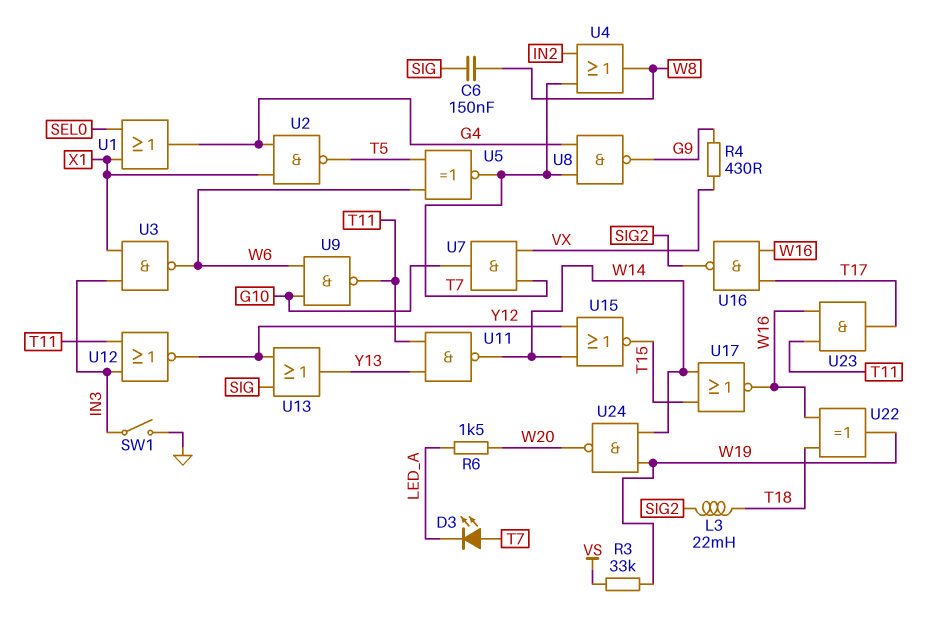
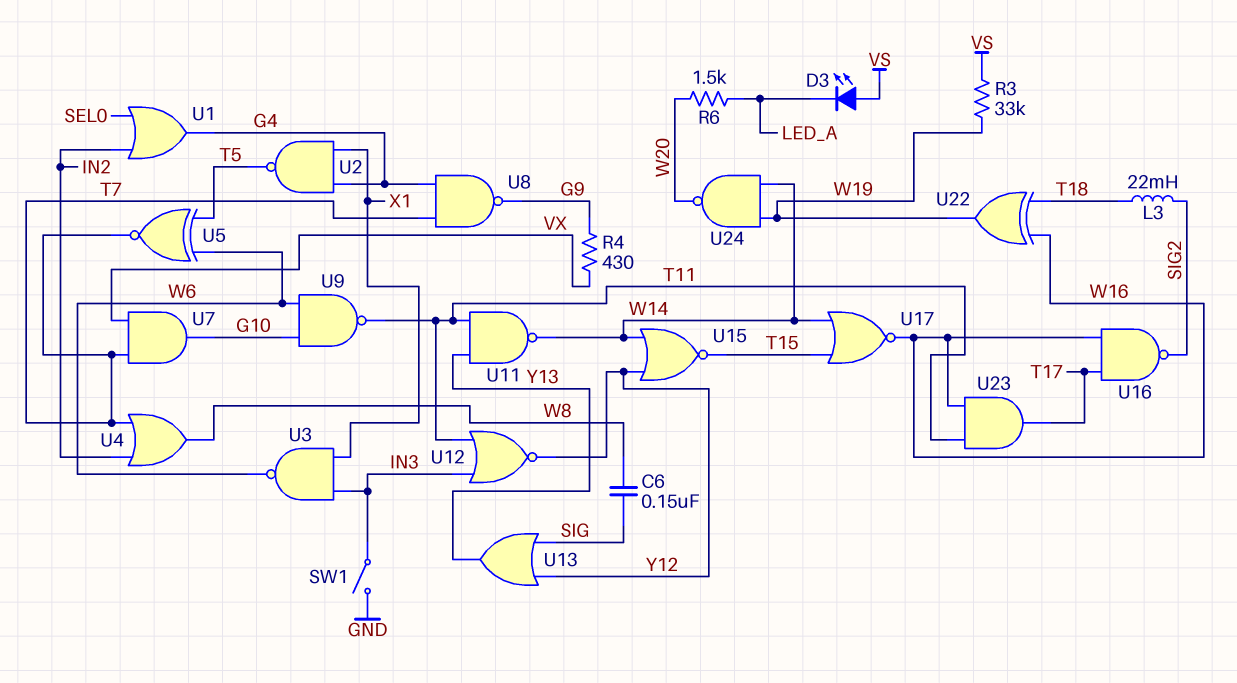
D3: LED (A T7, K LED_A) -> LED (A VS, K LED_A)
U1: OR (in SEL0, in X1, out G4) -> OR (in IN2, in SEL0, out G4)

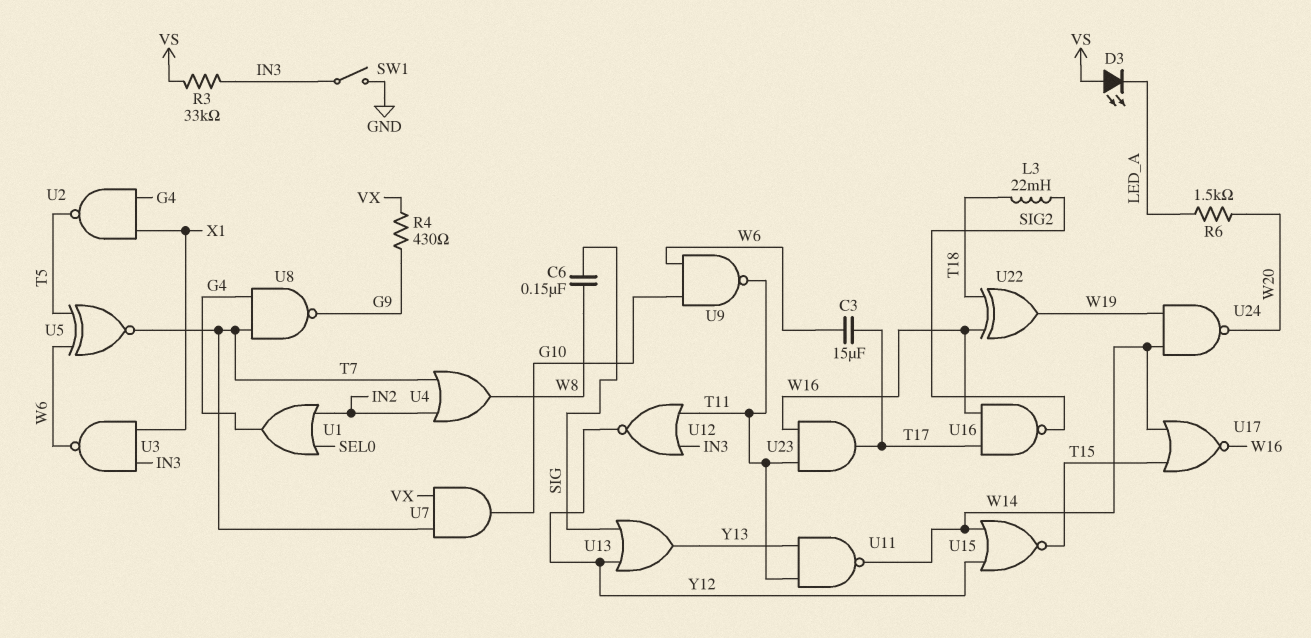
C3: none -> 15uF (T17, W6)
R3: 33k (VS, W19) -> 33k (IN3, VS)

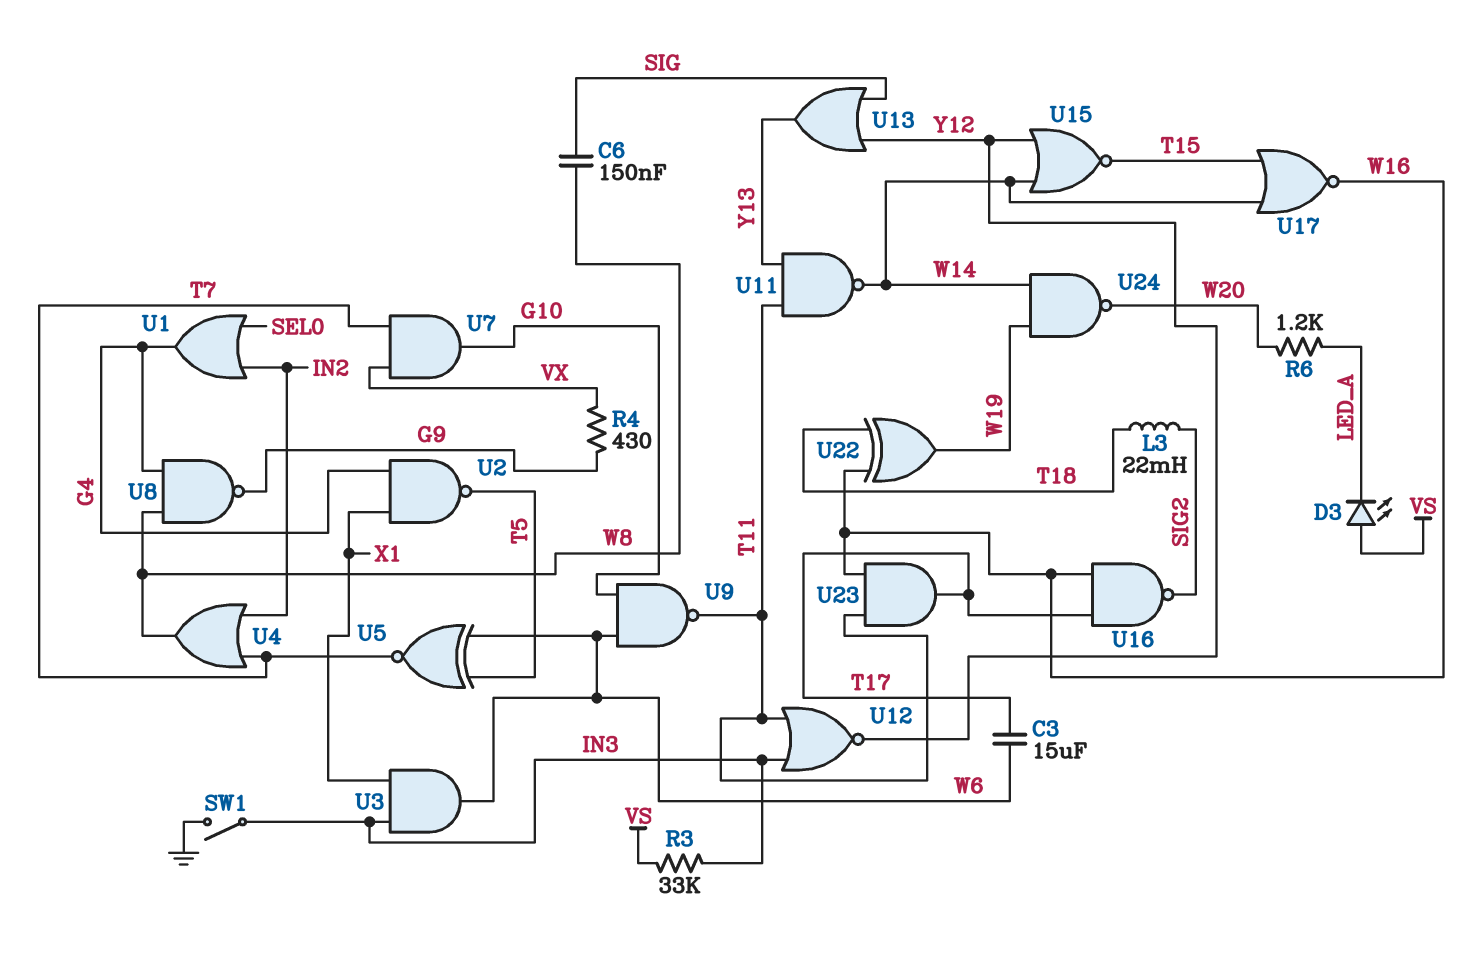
R6: 1.5k (LED_A, W20) -> 1.2k (LED_A, W20)
U3: NAND (in IN3, in X1, out W6) -> AND (in IN3, in X1, out W6)
U8: NAND (in G4, in T7, out G9) -> NAND (in G4, in W8, out G9)

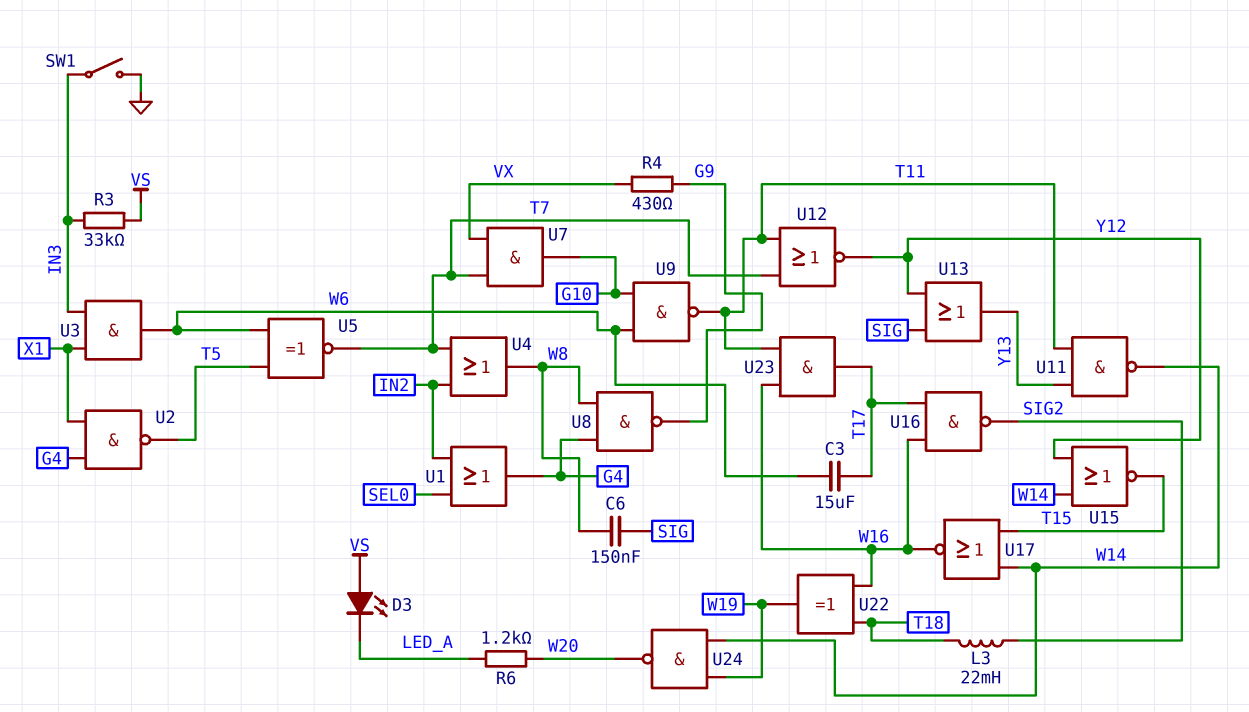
U12: NOR (in IN3, in T11, out Y12) -> NOR (in T7, in T11, out Y12)

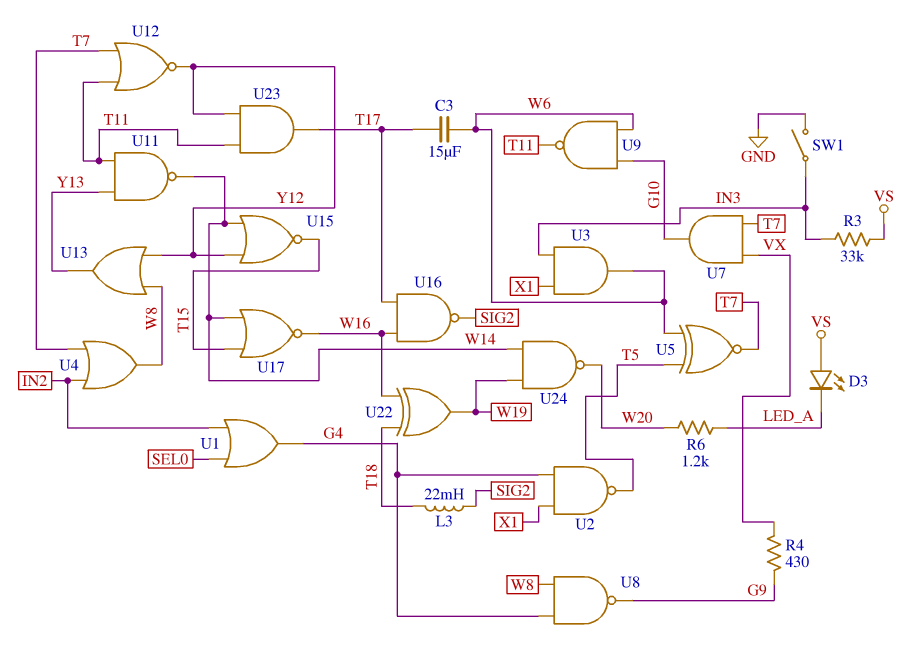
C6: 150nF (SIG, W8) -> none
U13: OR (in SIG, in Y12, out Y13) -> OR (in W8, in Y12, out Y13)
U23: AND (in T11, in W16, out T17) -> AND (in T11, in Y12, out T17)

